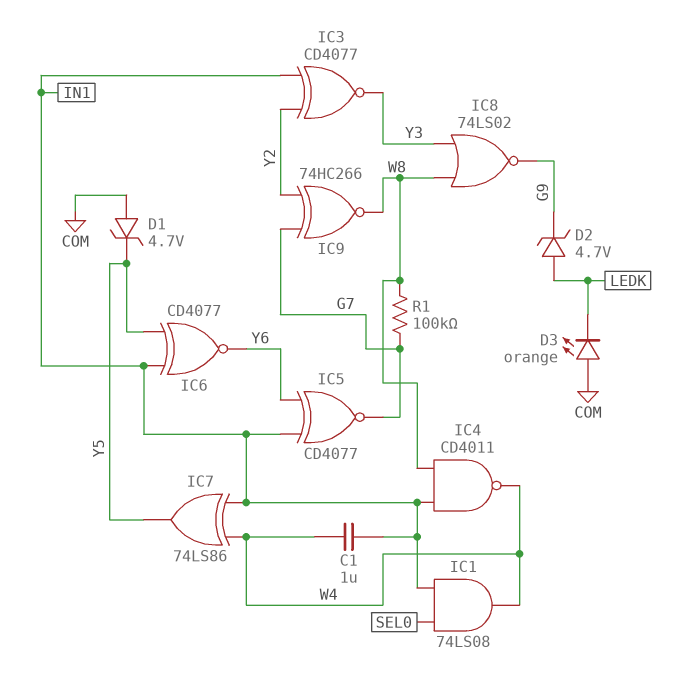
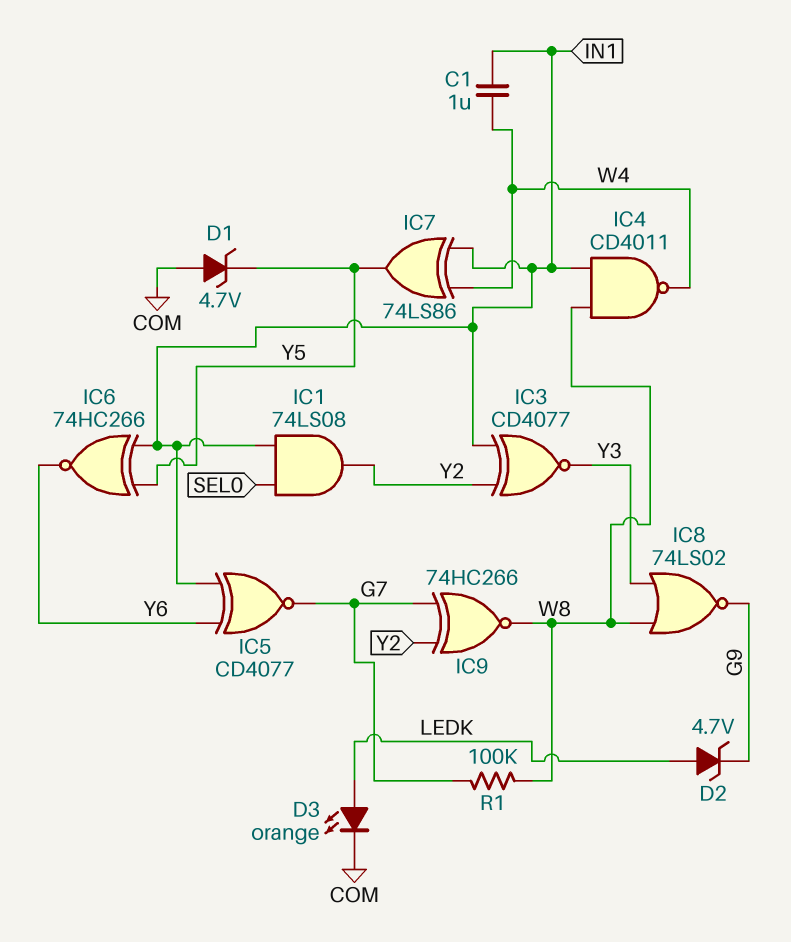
D3: LED orange (A COM, K LEDK) -> LED orange (A LEDK, K COM)
IC1: AND 74LS08 (in IN1, in SEL0, out W4) -> AND 74LS08 (in IN1, in SEL0, out Y2)
IC6: XNOR CD4077 (in IN1, in Y5, out Y6) -> XNOR 74HC266 (in IN1, in Y5, out Y6)

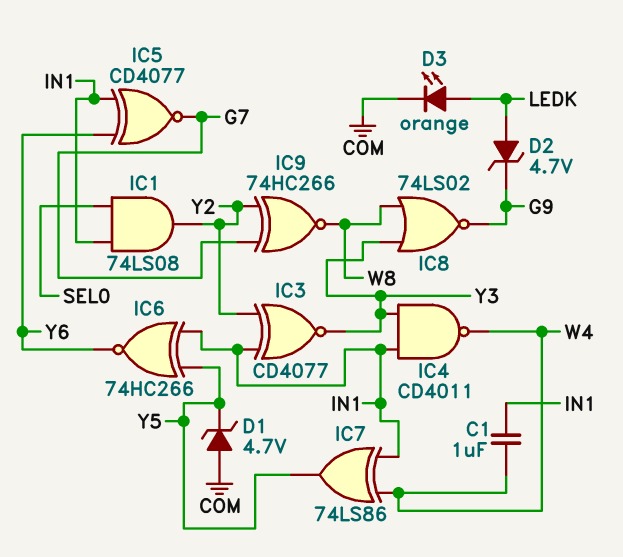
IC4: NAND CD4011 (in IN1, in W8, out W4) -> NAND CD4011 (in IN1, in Y3, out W4)
R1: 100k (G7, W8) -> none

